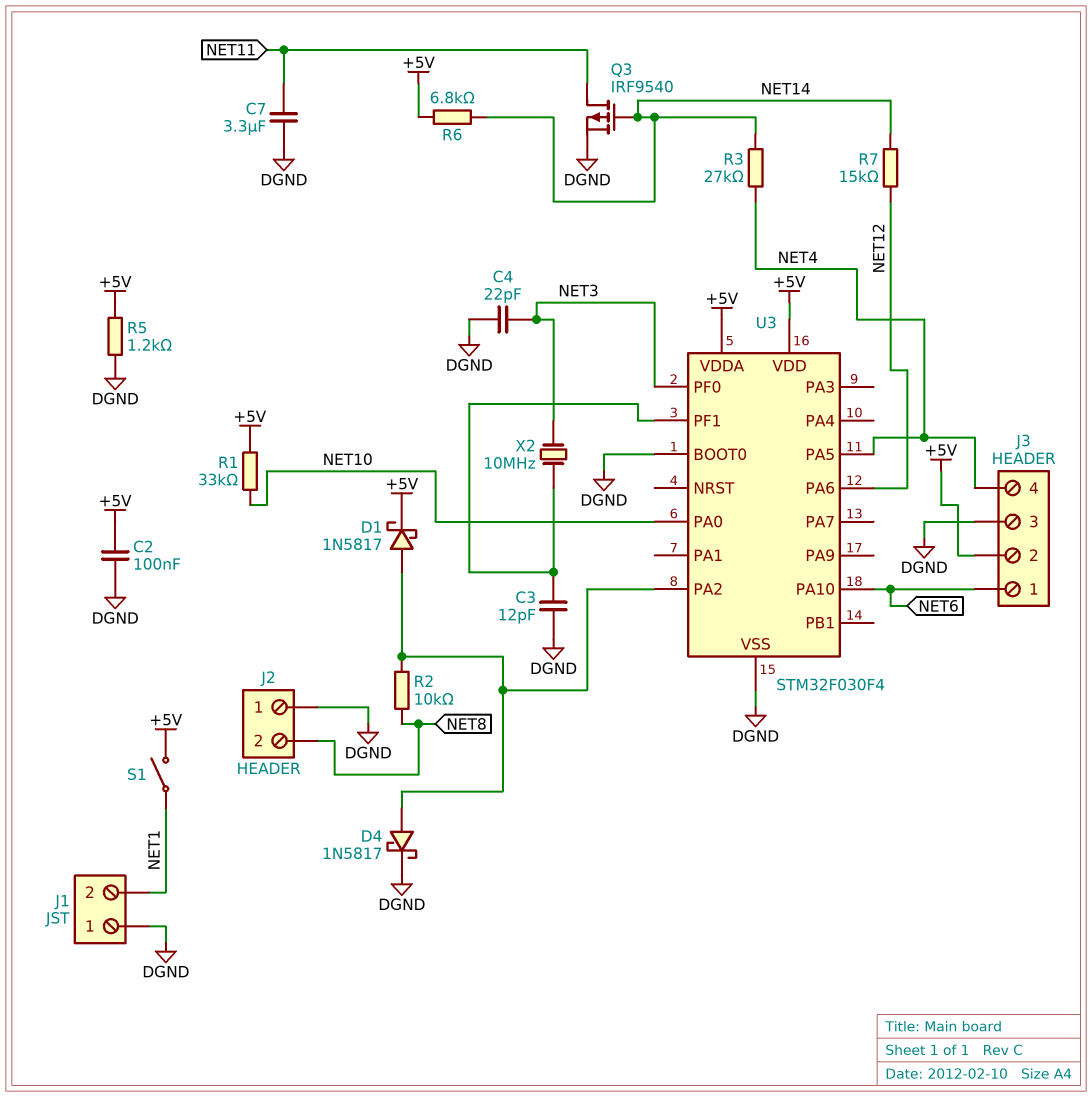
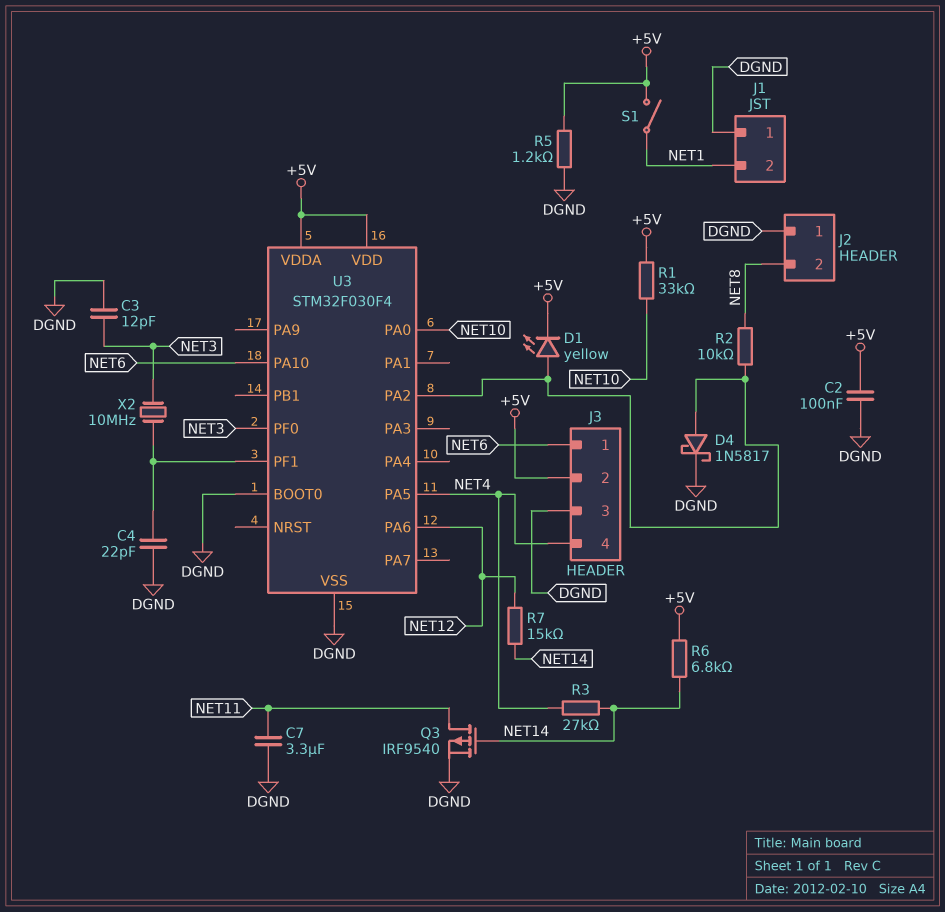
C3: 12pF (DGND, U3/PF1) -> 12pF (DGND, NET3)
C4: 22pF (DGND, NET3) -> 22pF (DGND, U3/PF1)
D1: schottky 1N5817 (A U3/PA2, K +5V) -> LED yellow (A U3/PA2, K +5V)

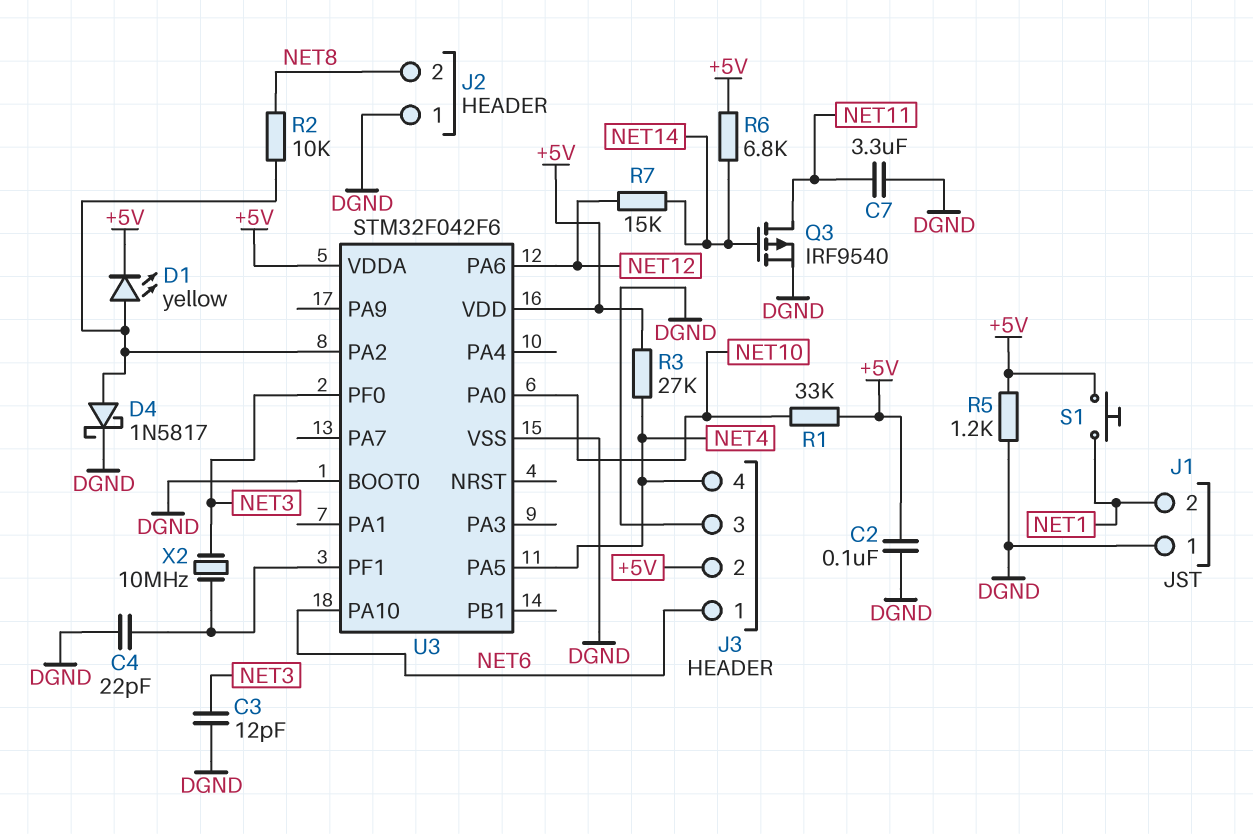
R3: 27k (NET4, NET14) -> 27k (+5V, NET4)
S1: switch (+5V, NET1) -> button (+5V, NET1)
U3: STM32F030F4 -> STM32F042F6

